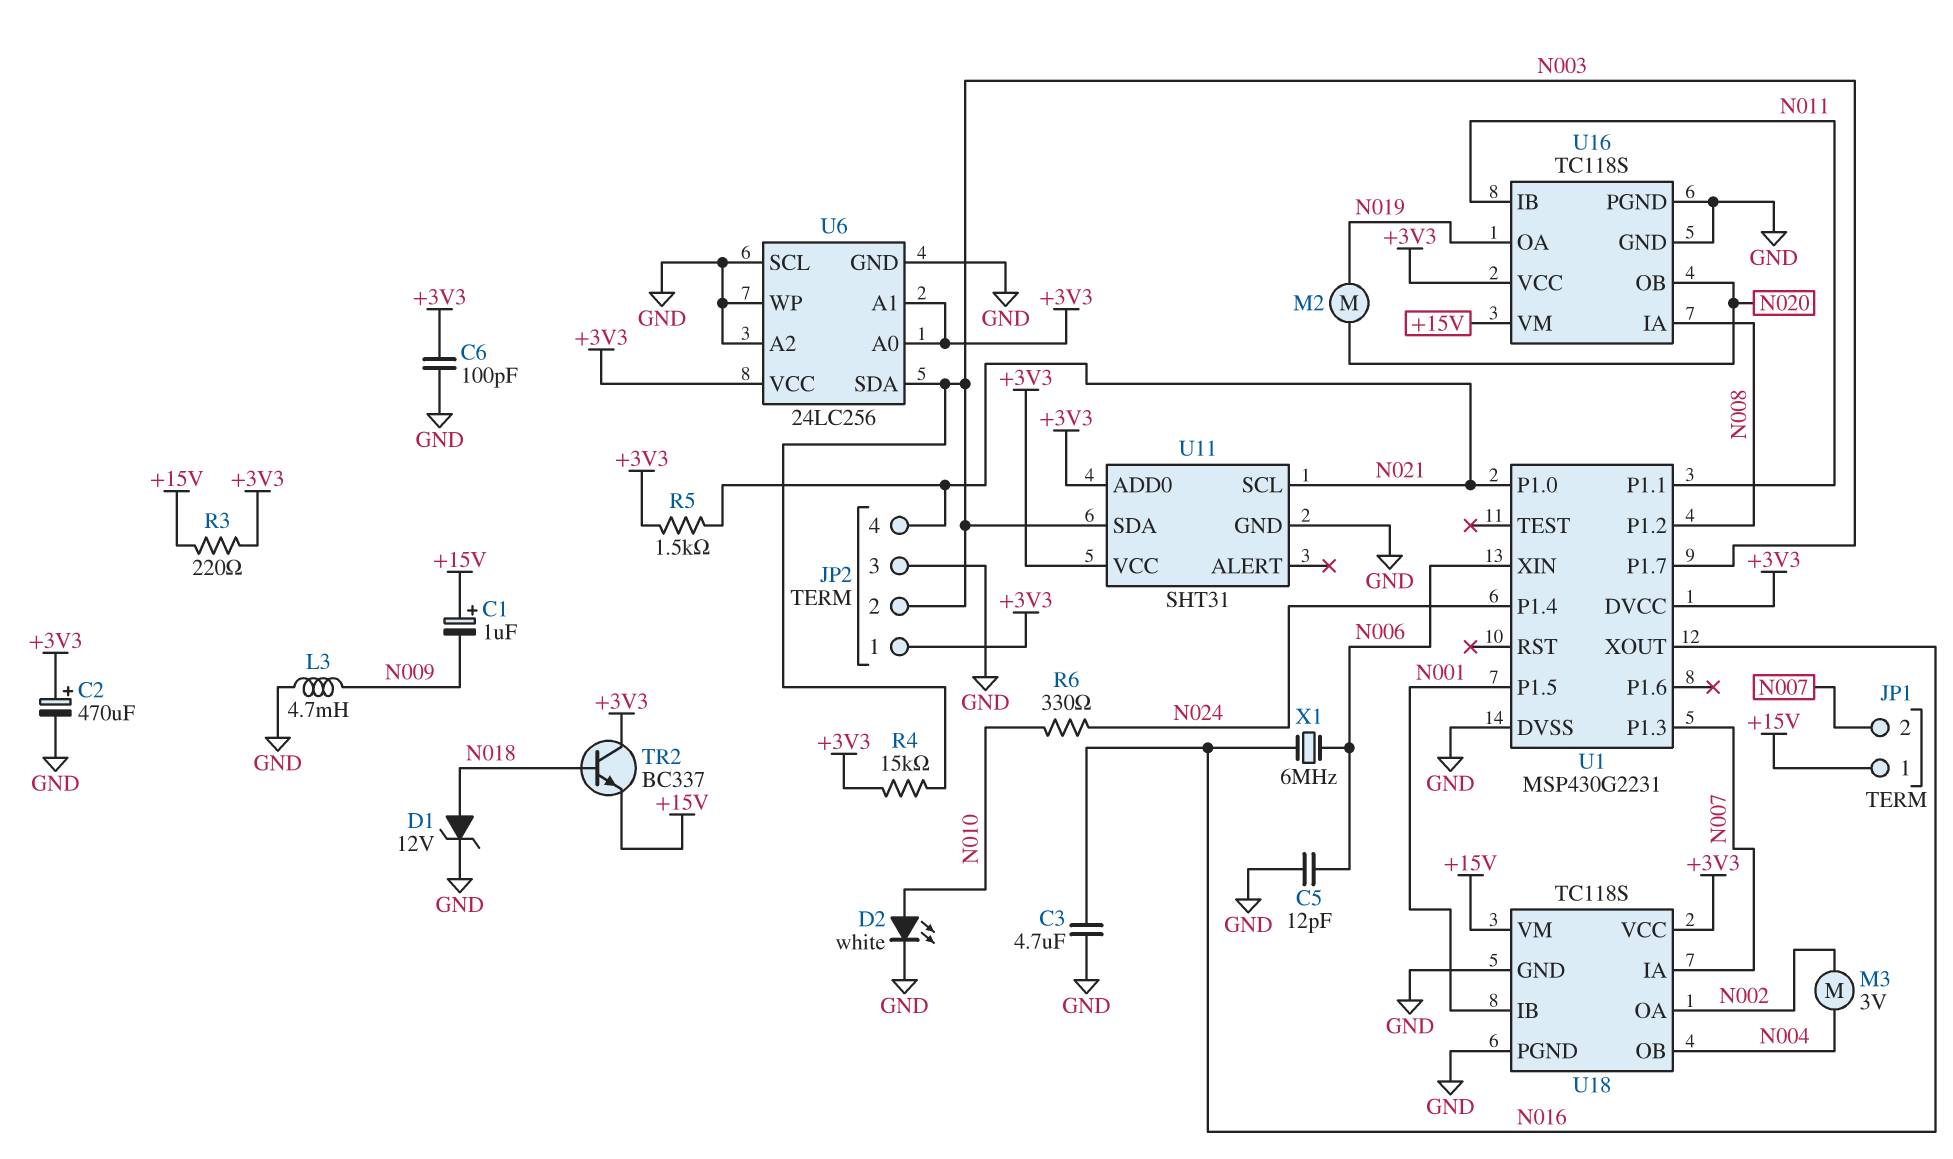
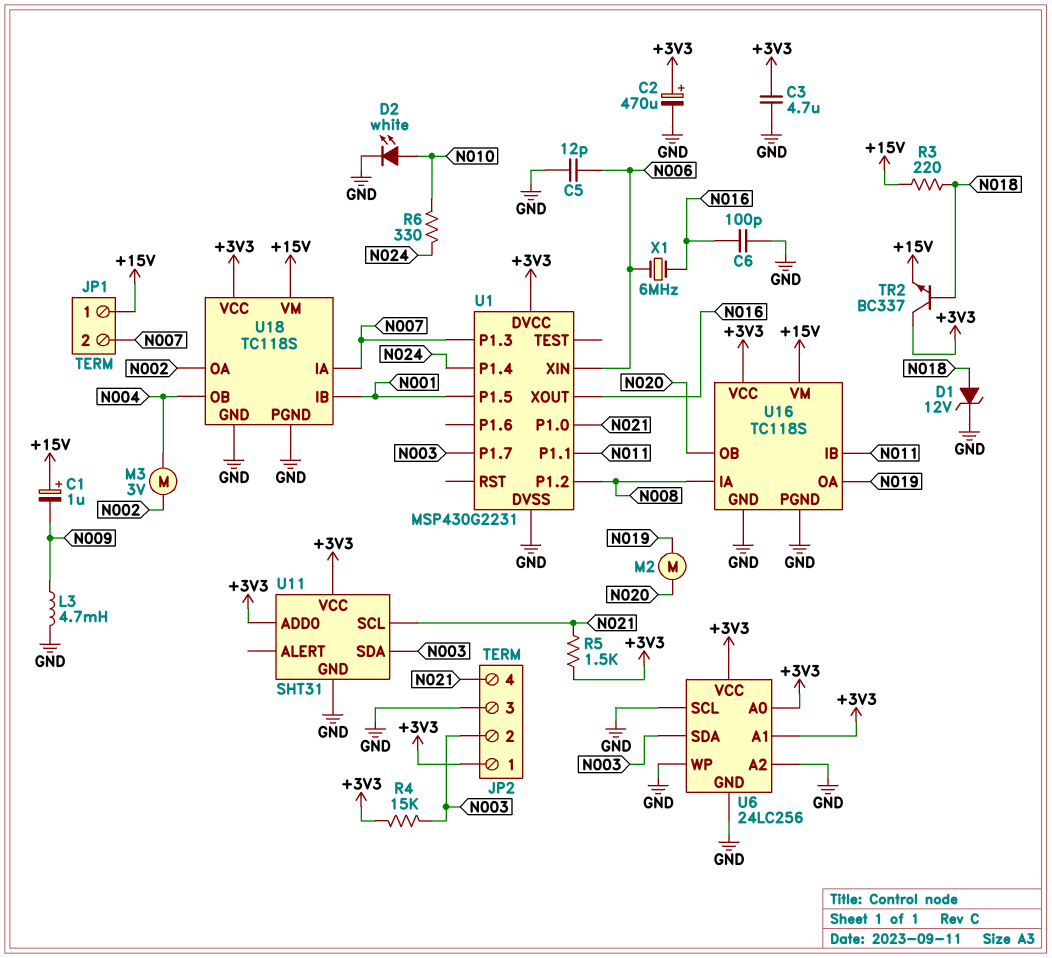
C3: 4.7uF (GND, N016) -> 4.7uF (+3V3, GND)
C6: 100pF (+3V3, GND) -> 100pF (GND, N016)
R3: 220 (+3V3, +15V) -> 220 (+15V, N018)

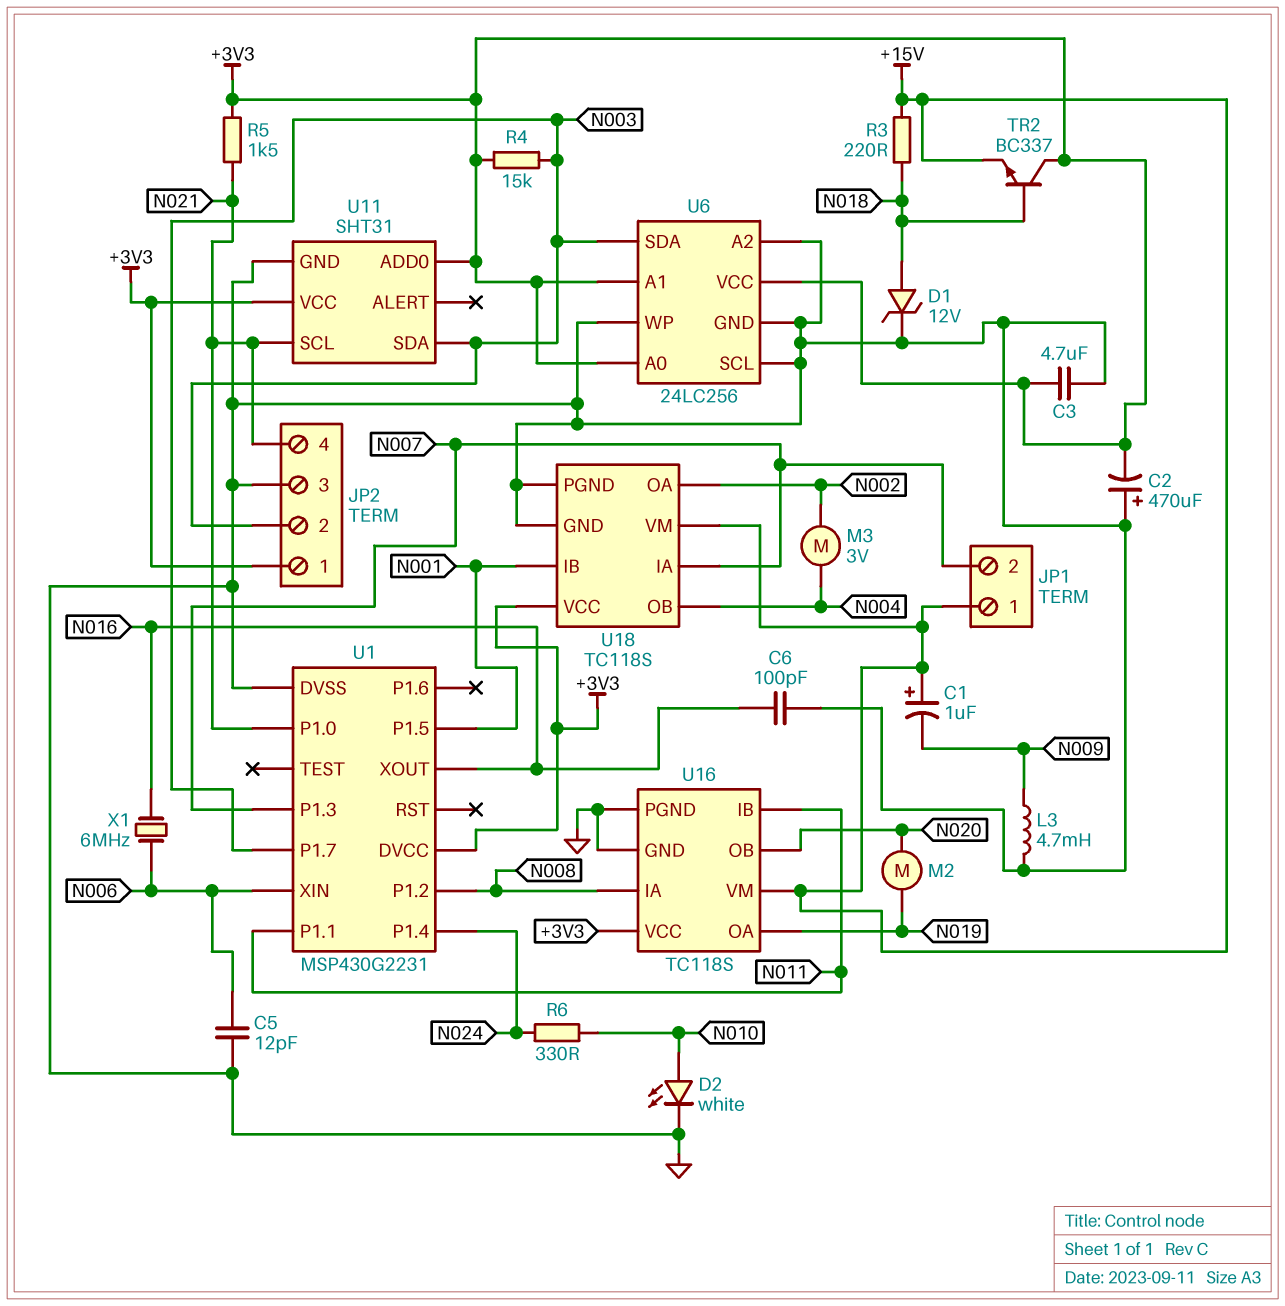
C2: 470uF (plus +3V3, minus GND) -> 470uF (plus GND, minus +3V3)

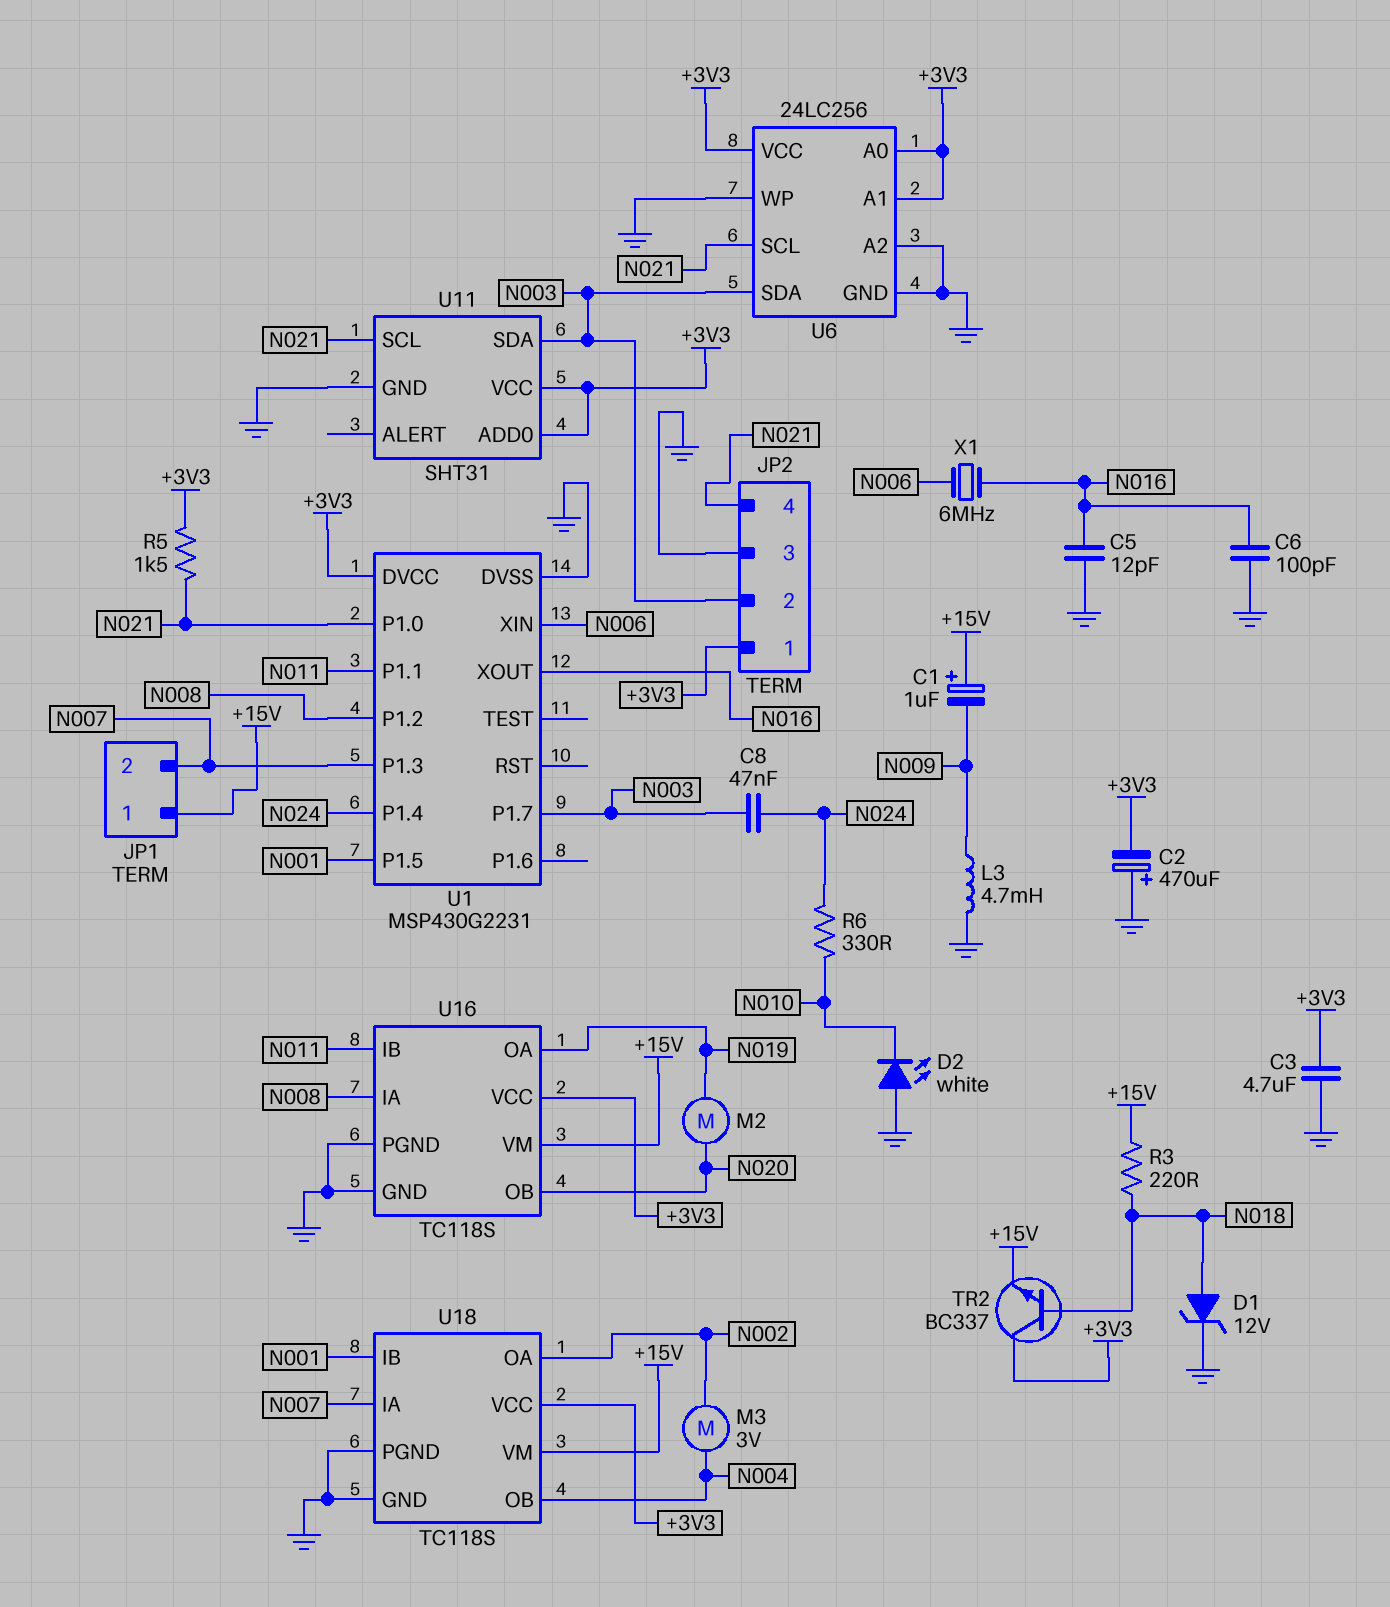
C5: 12pF (GND, N006) -> 12pF (GND, N016)
C8: none -> 47nF (N003, N024)
D2: LED white (A N010, K GND) -> LED white (A GND, K N010)
R4: 15k (+3V3, N003) -> none
U6 pin SCL: GND -> N021

